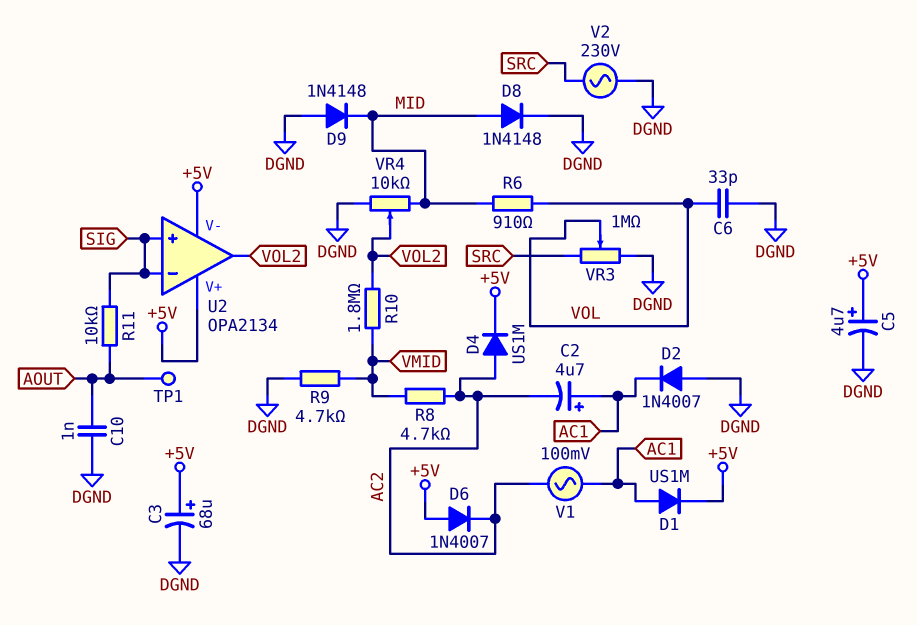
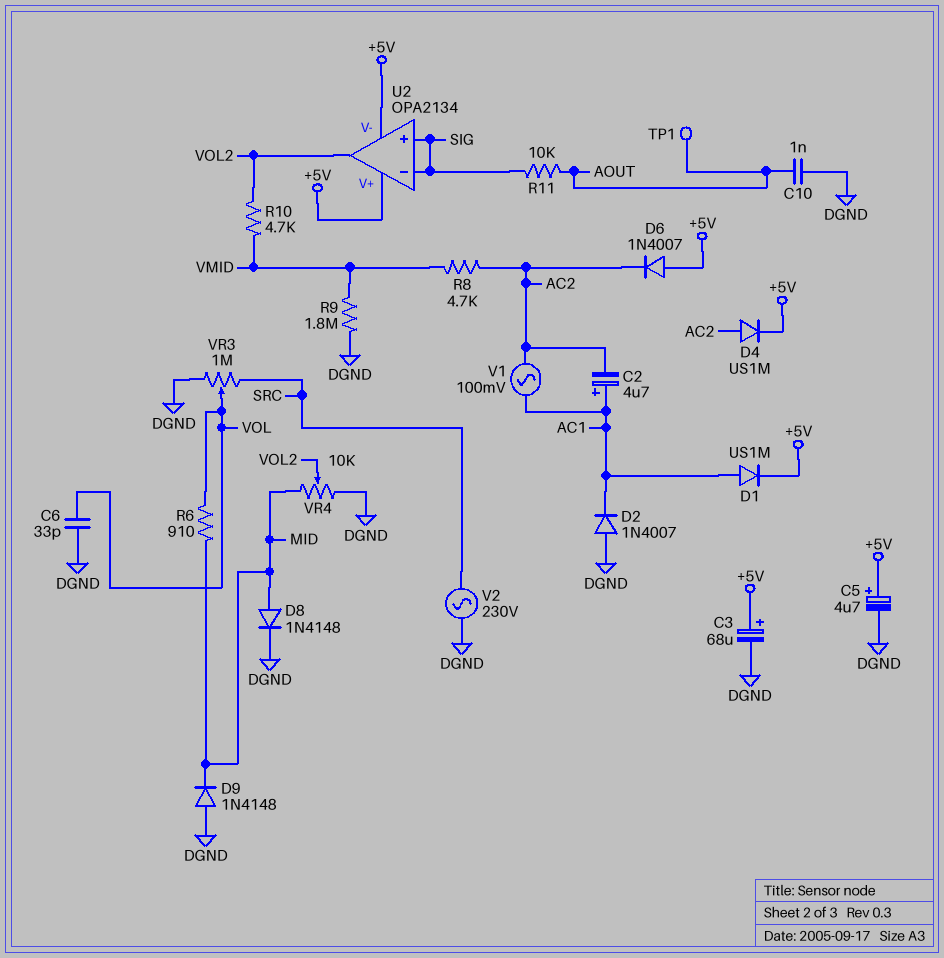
R9: 4.7k (DGND, VMID) -> 1.8M (DGND, VMID)
R10: 1.8M (VMID, VOL2) -> 4.7k (VMID, VOL2)

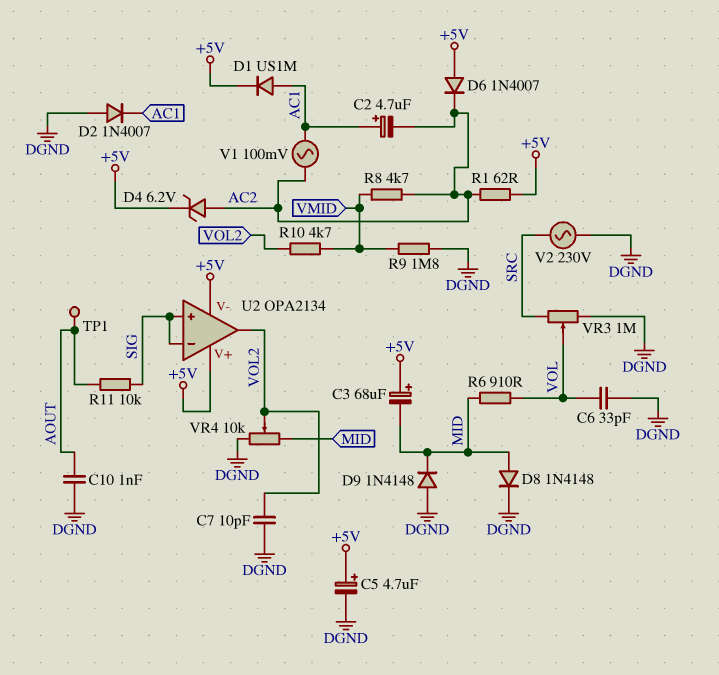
C3: 68uF (plus +5V, minus DGND) -> 68uF (plus +5V, minus MID)
C7: none -> 10pF (DGND, VOL2)
D4: diode US1M (A AC2, K +5V) -> zener 6.2V (A AC2, K +5V)
R1: none -> 62 (+5V, AC2)

